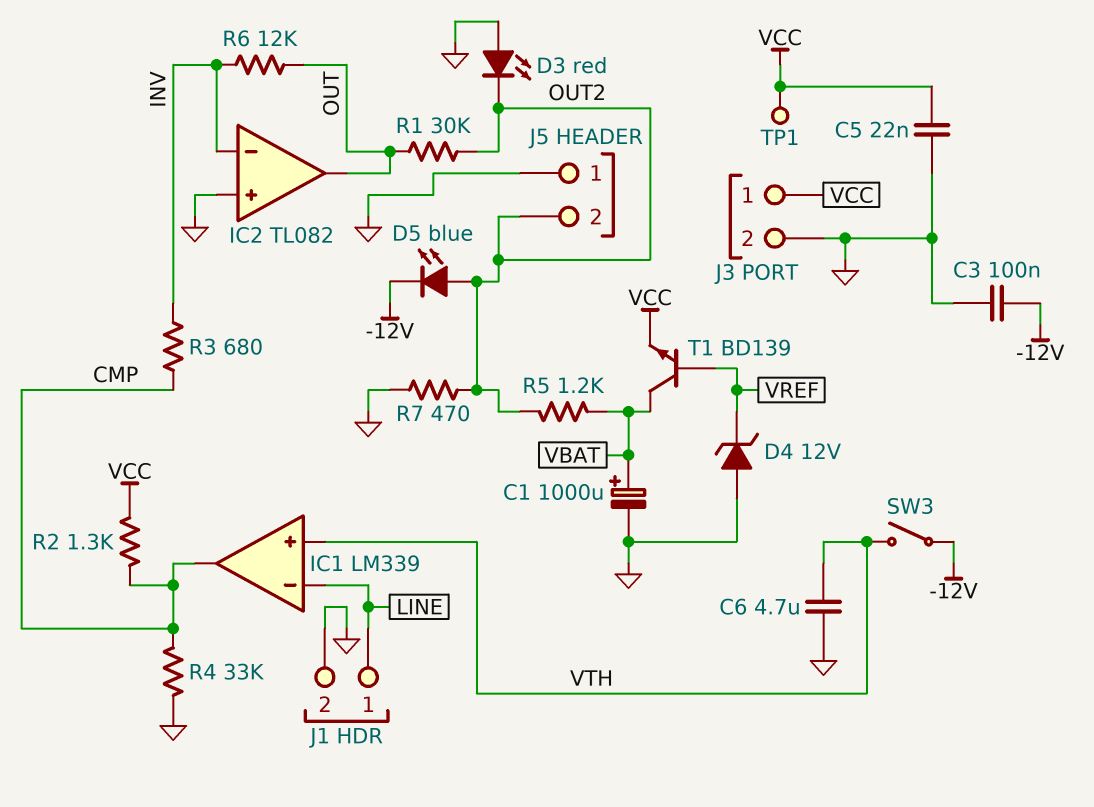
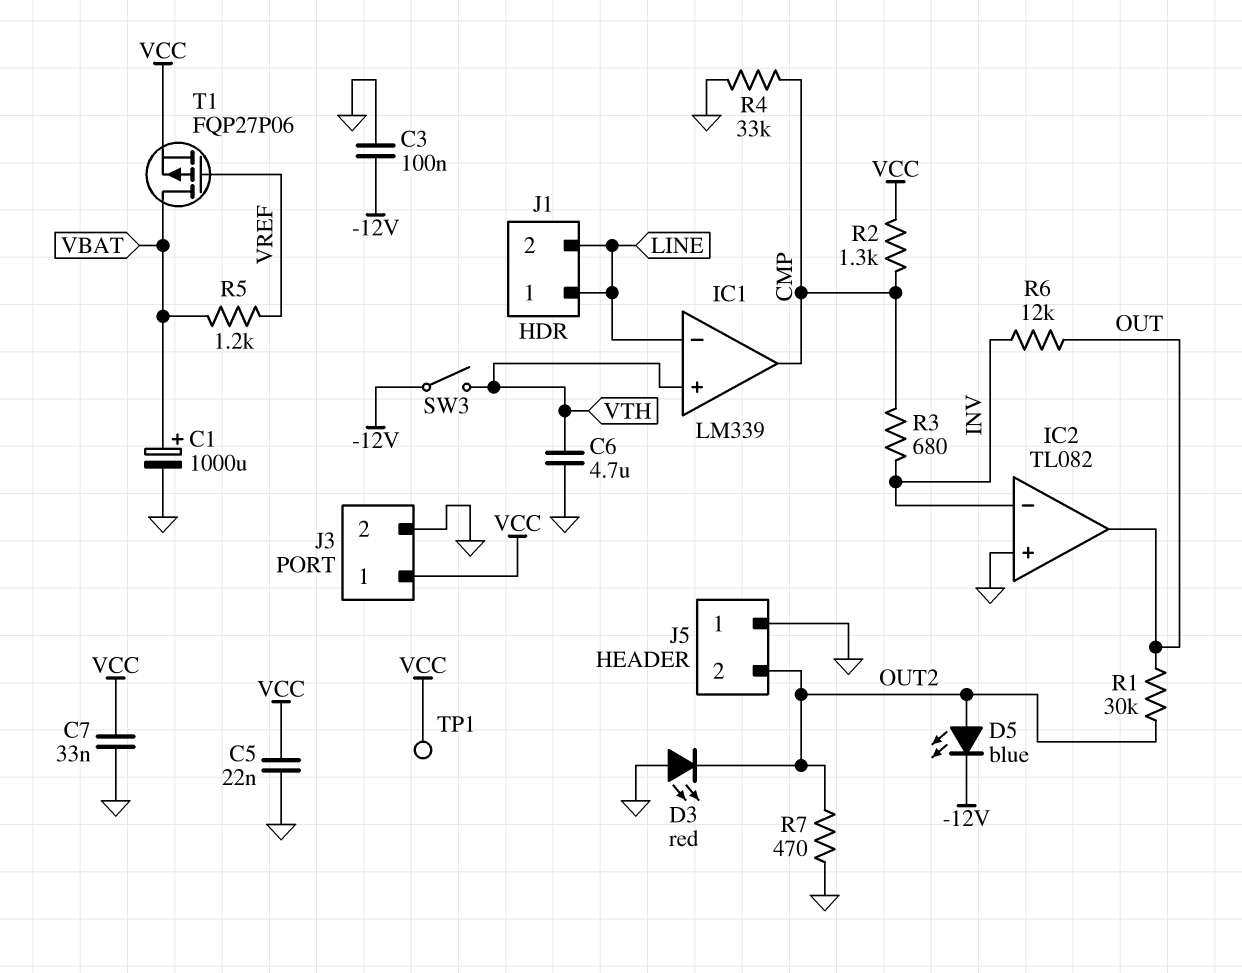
C7: none -> 33nF (GND, VCC)
D4: zener 12V (A GND, K VREF) -> none
J1 pin 2: GND -> LINE
R5: 1.2k (OUT2, VBAT) -> 1.2k (VBAT, VREF)
T1: NPN BD139 (B VREF, C VBAT, E VCC) -> PMOS FQP27P06 (G VREF, D VBAT, S VCC)

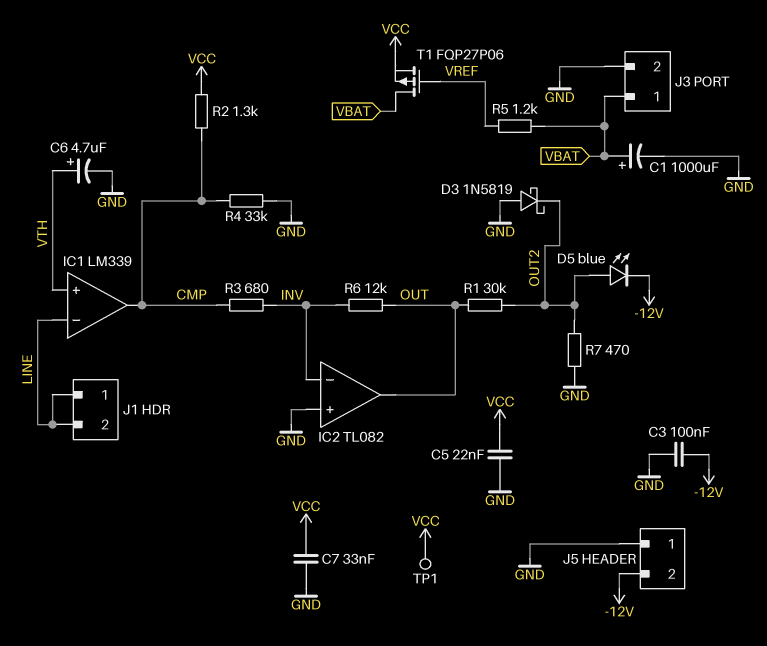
C6: 4.7uF (GND, VTH) -> 4.7uF (plus VTH, minus GND)
D3: LED red (A GND, K OUT2) -> schottky 1N5819 (A GND, K OUT2)
J3 pin 1: VCC -> VBAT
J5 pin 2: OUT2 -> -12V
SW3: switch (-12V, VTH) -> none

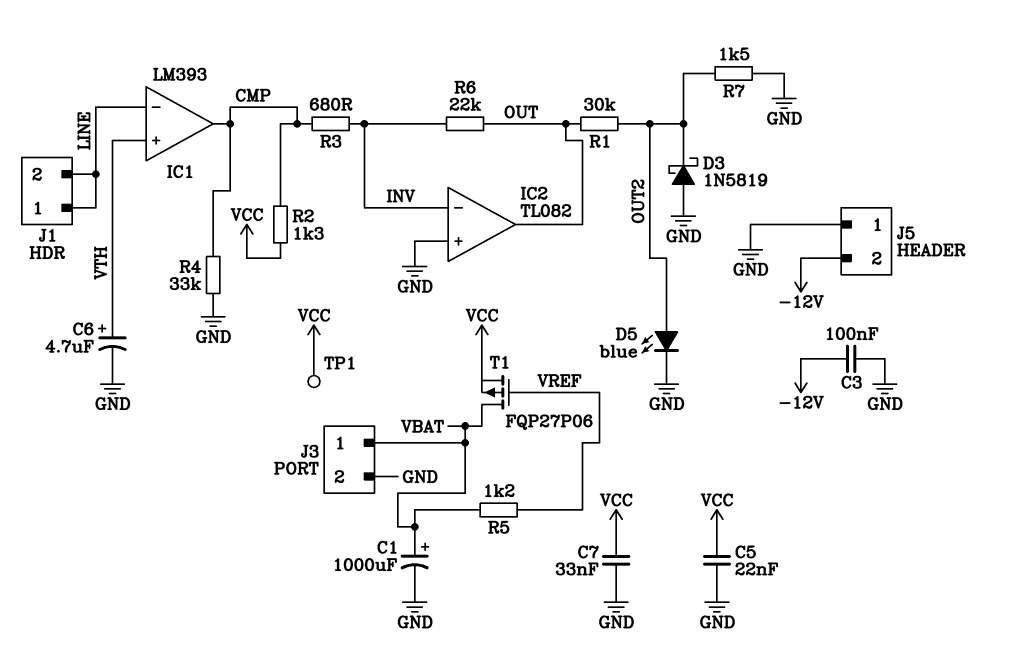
D5: LED blue (A OUT2, K -12V) -> LED blue (A OUT2, K GND)
IC1: LM339 -> LM393
R6: 12k (INV, OUT) -> 22k (INV, OUT)
R7: 470 (GND, OUT2) -> 1.5k (GND, OUT2)

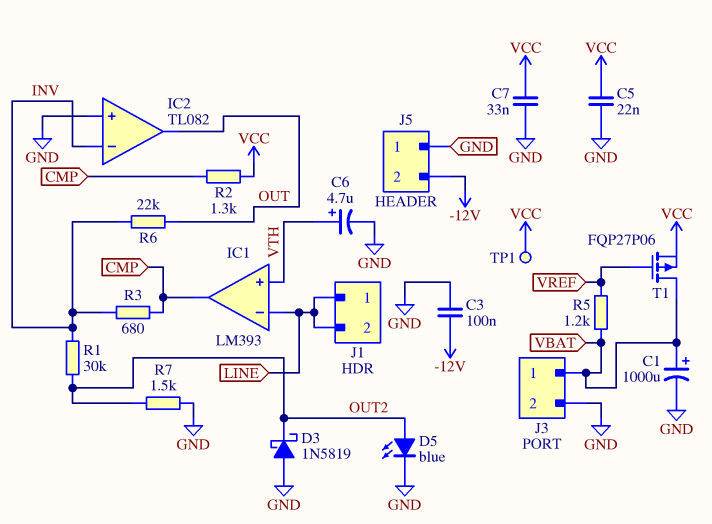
R1: 30k (OUT, OUT2) -> 30k (INV, OUT2)
R4: 33k (CMP, GND) -> none

